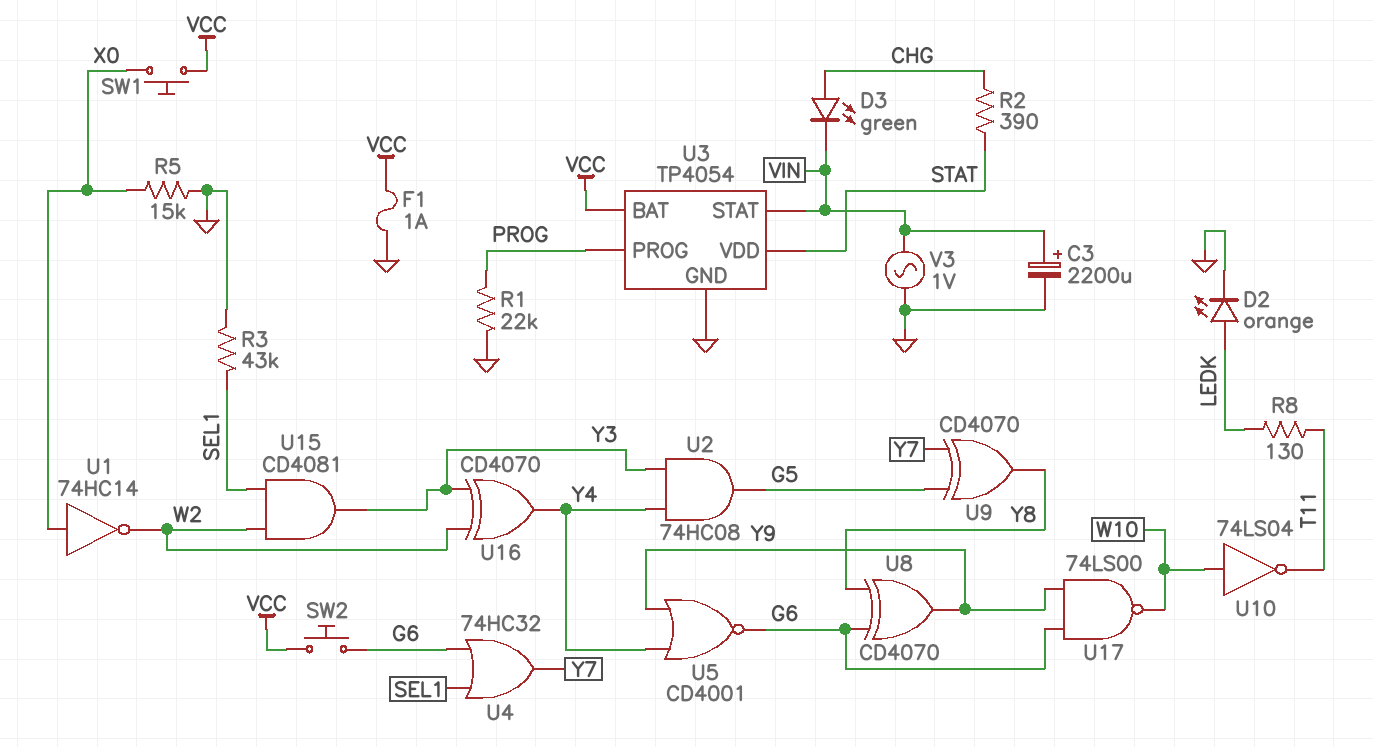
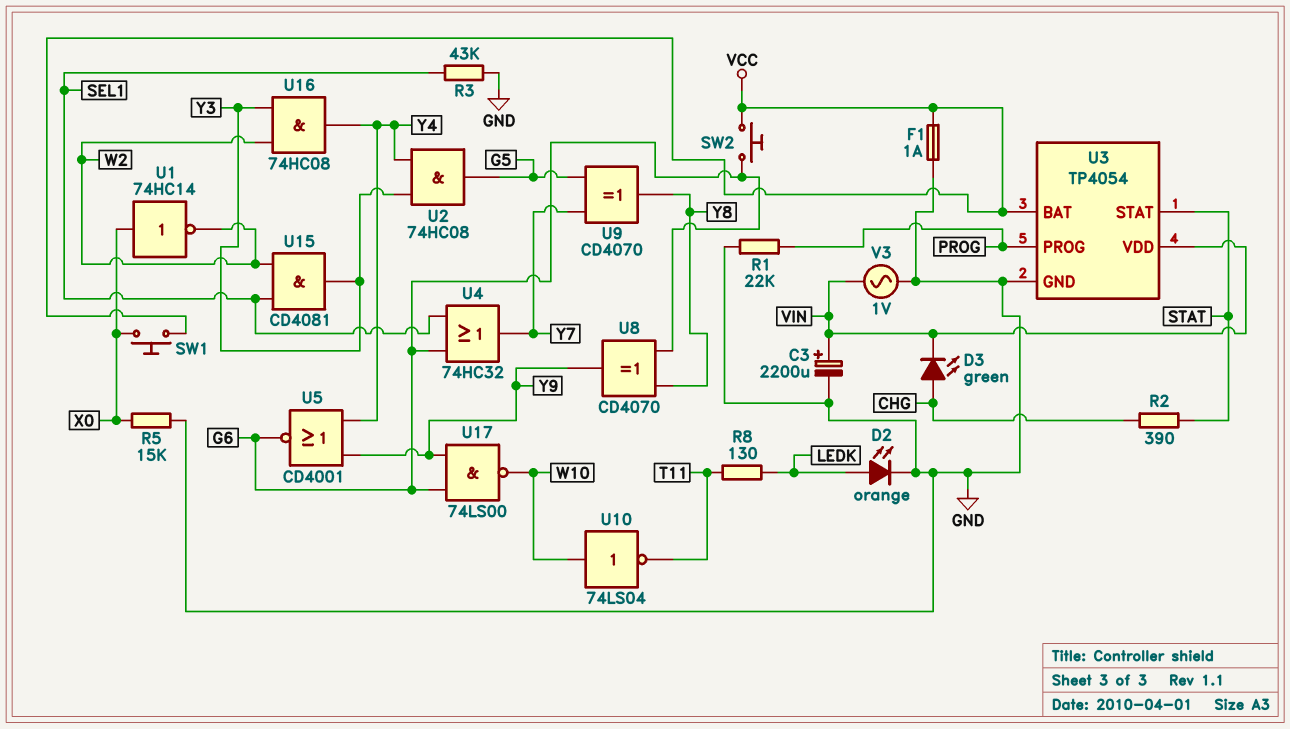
U3 pin STAT: VIN -> STAT
U3 pin VDD: STAT -> VIN
U16: XOR CD4070 (in W2, in Y3, out Y4) -> AND 74HC08 (in W2, in Y3, out Y4)

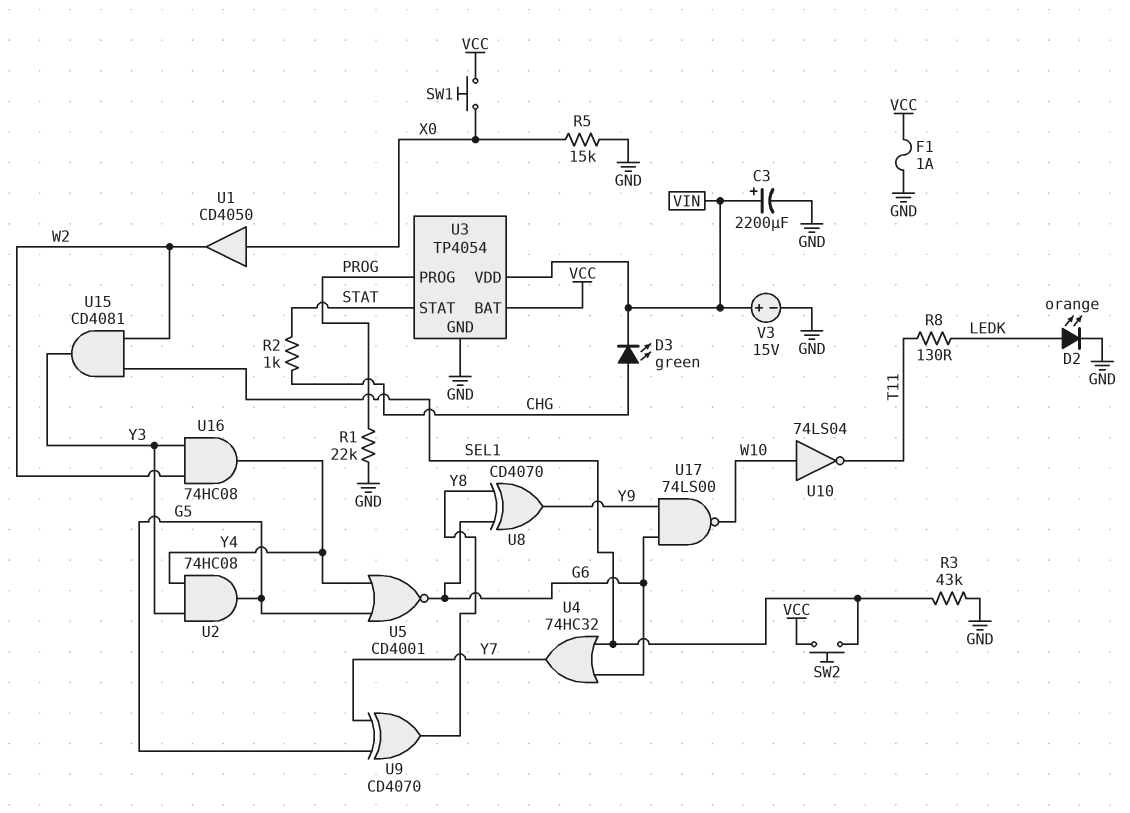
R2: 390 (CHG, STAT) -> 1k (CHG, STAT)
SW2: button (G6, VCC) -> button (SEL1, VCC)
U1: NOT 74HC14 (in X0, out W2) -> buffer CD4050 (in X0, out W2)
U5: NOR CD4001 (in Y4, in Y9, out G6) -> NOR CD4001 (in G5, in Y4, out G6)
V3: AC 1V (GND, VIN) -> 15V (plus VIN, minus GND)

